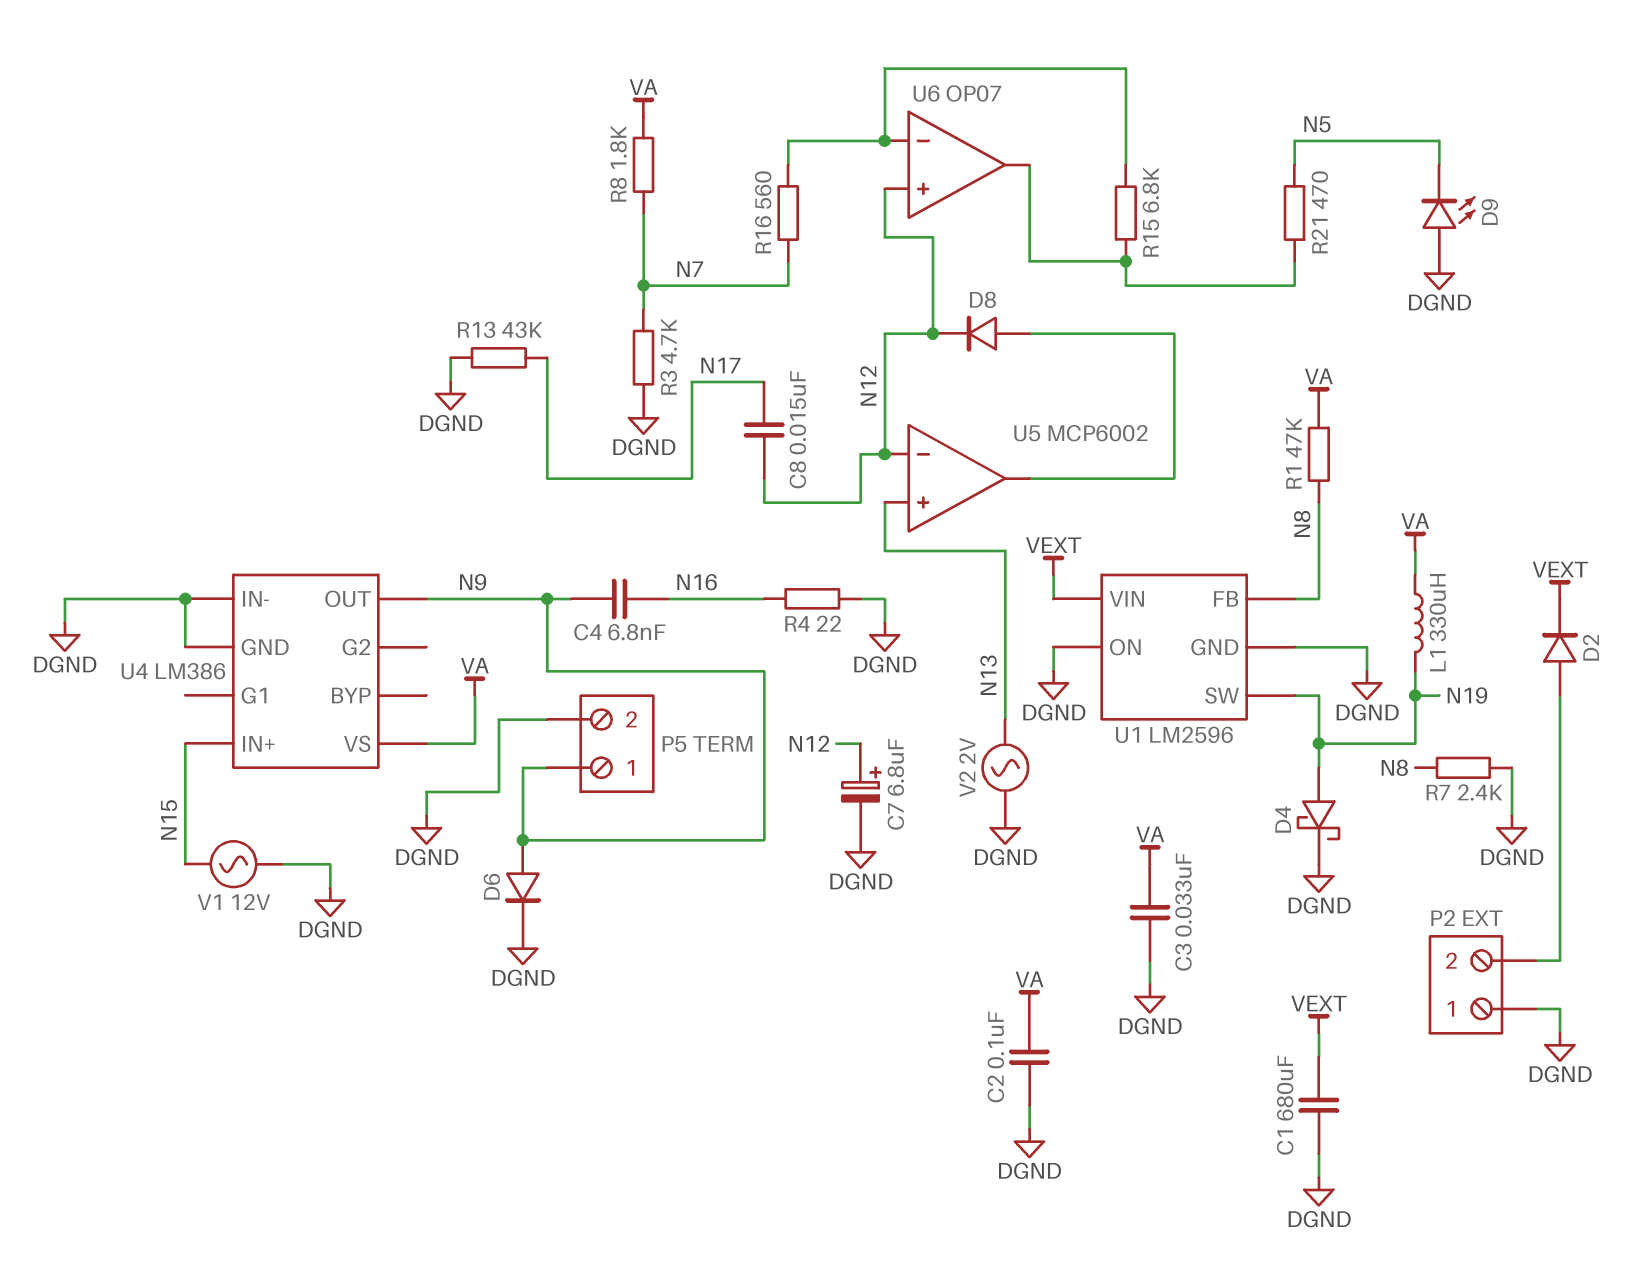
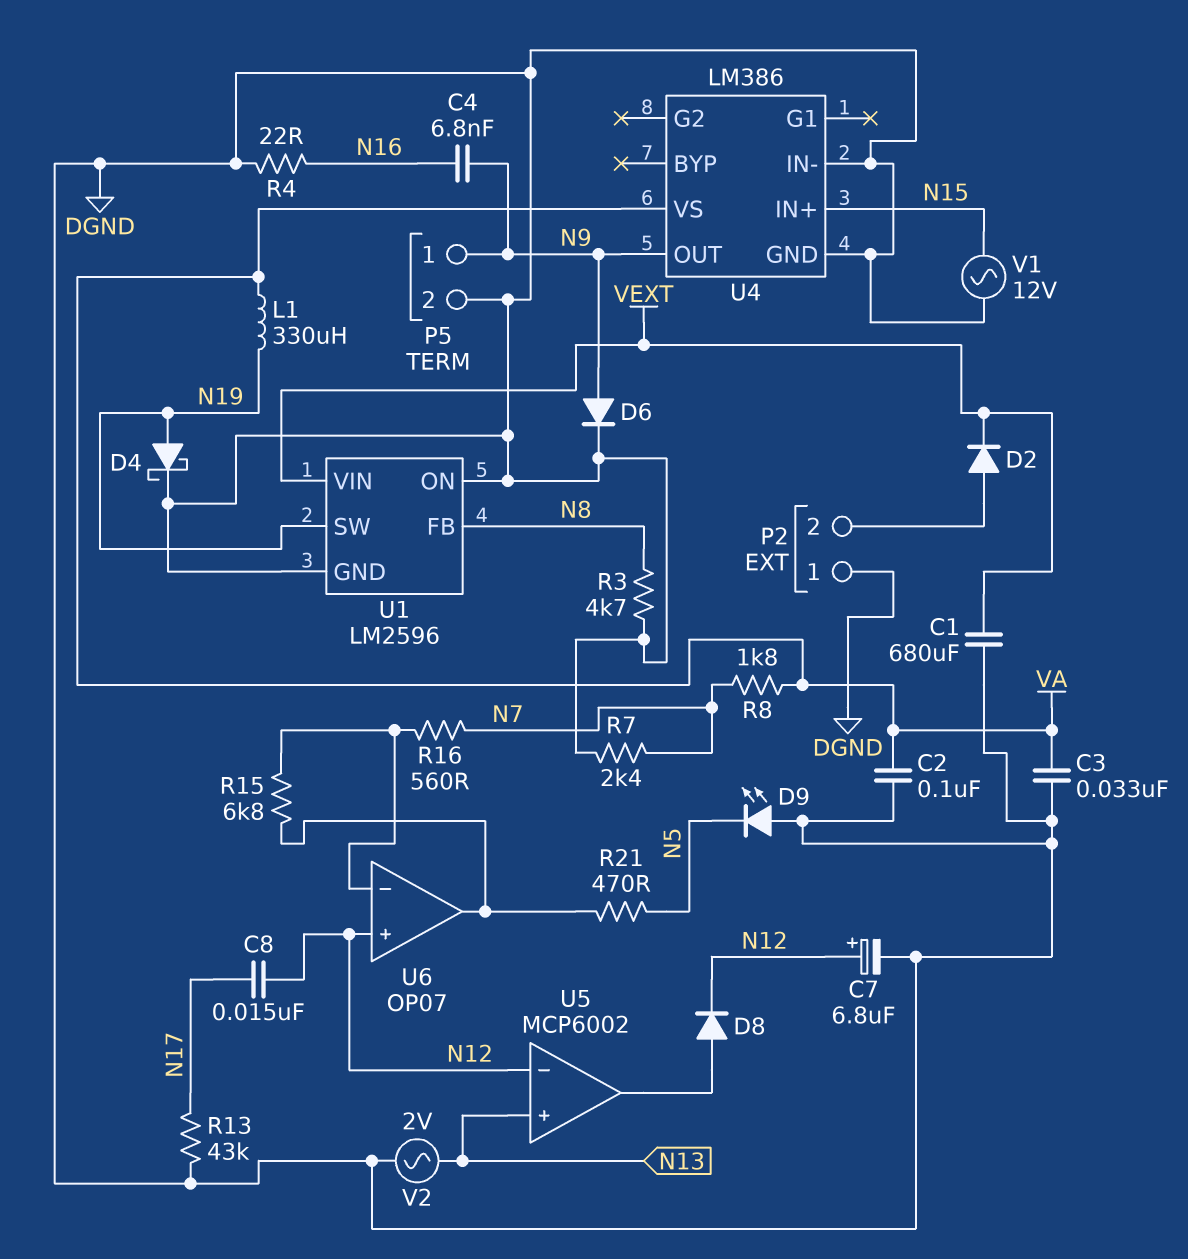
R1: 47k (N8, VA) -> none
R3: 4.7k (DGND, N7) -> 4.7k (DGND, N8)
R7: 2.4k (DGND, N8) -> 2.4k (DGND, N7)

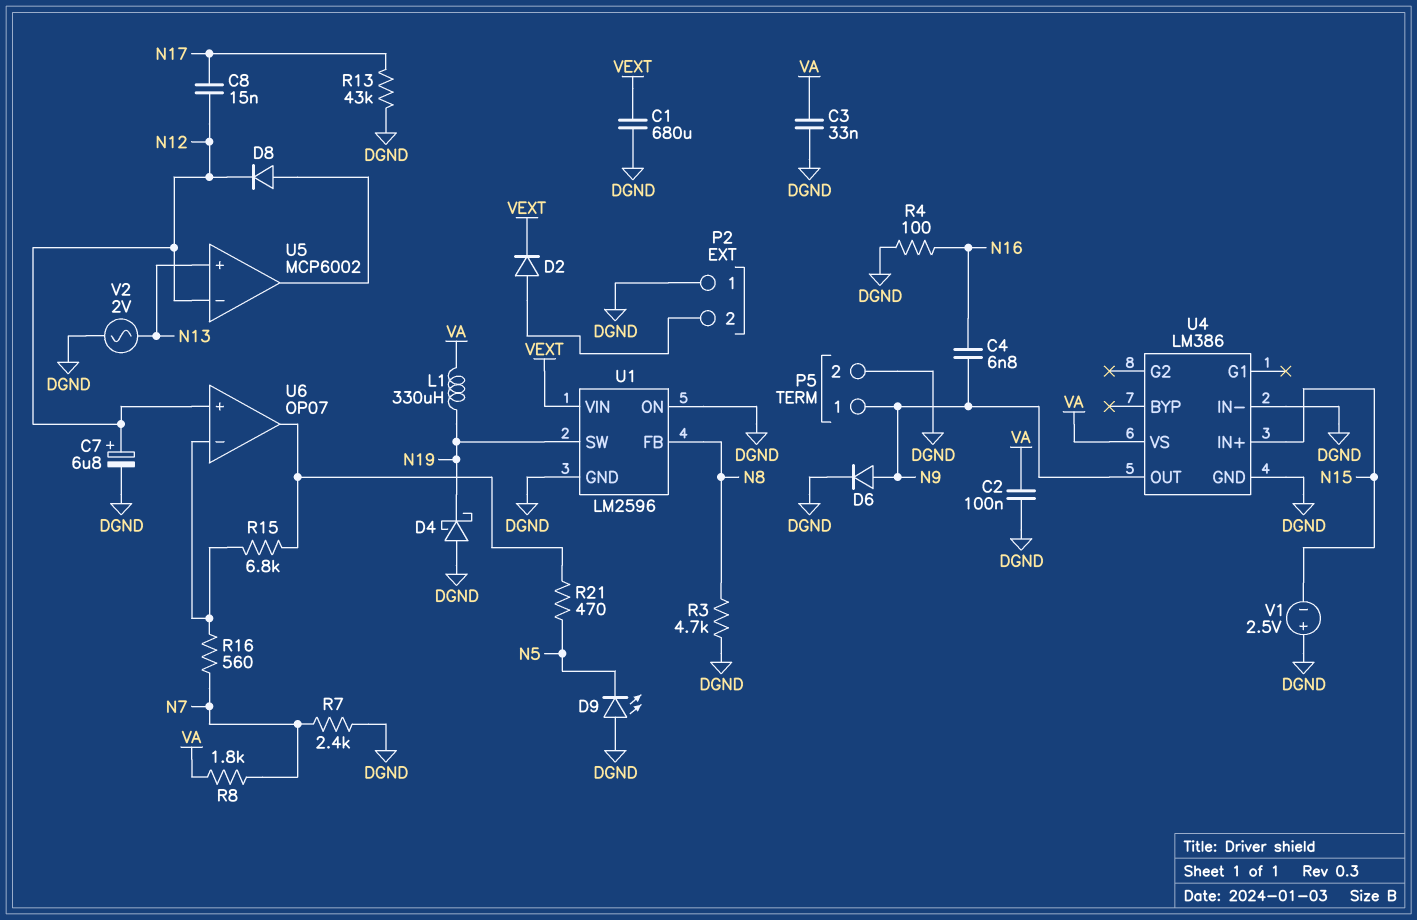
D4: schottky (A N19, K DGND) -> schottky (A DGND, K N19)
R4: 22 (DGND, N16) -> 100 (DGND, N16)
V1: AC 12V (DGND, N15) -> 2.5V (plus DGND, minus N15)

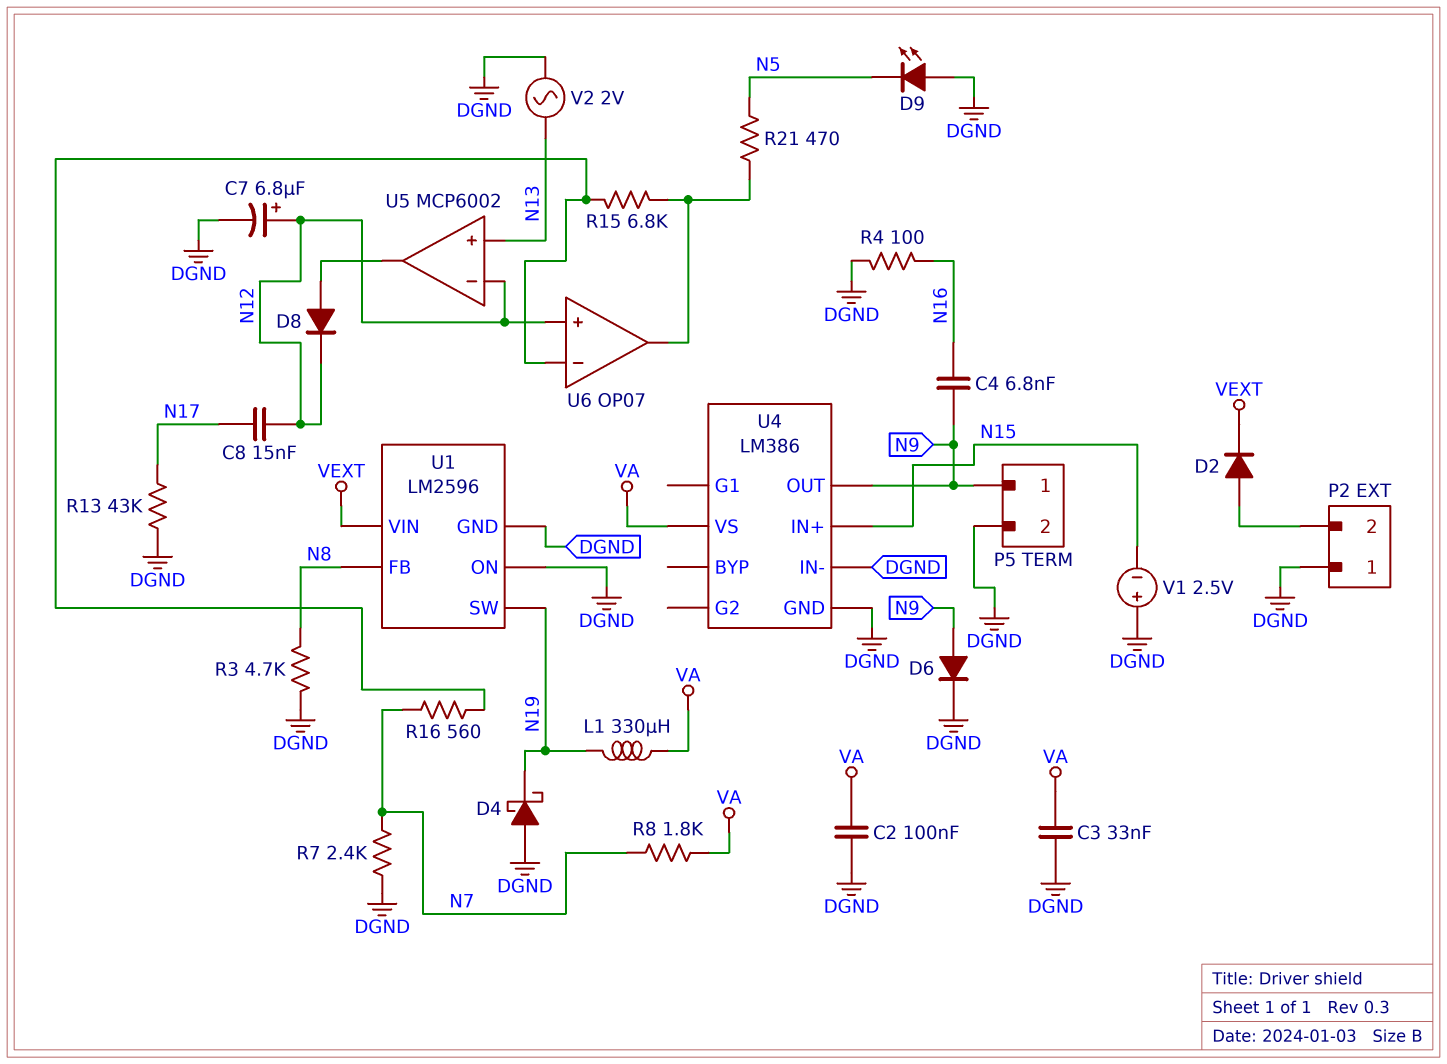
C1: 680uF (DGND, VEXT) -> none

